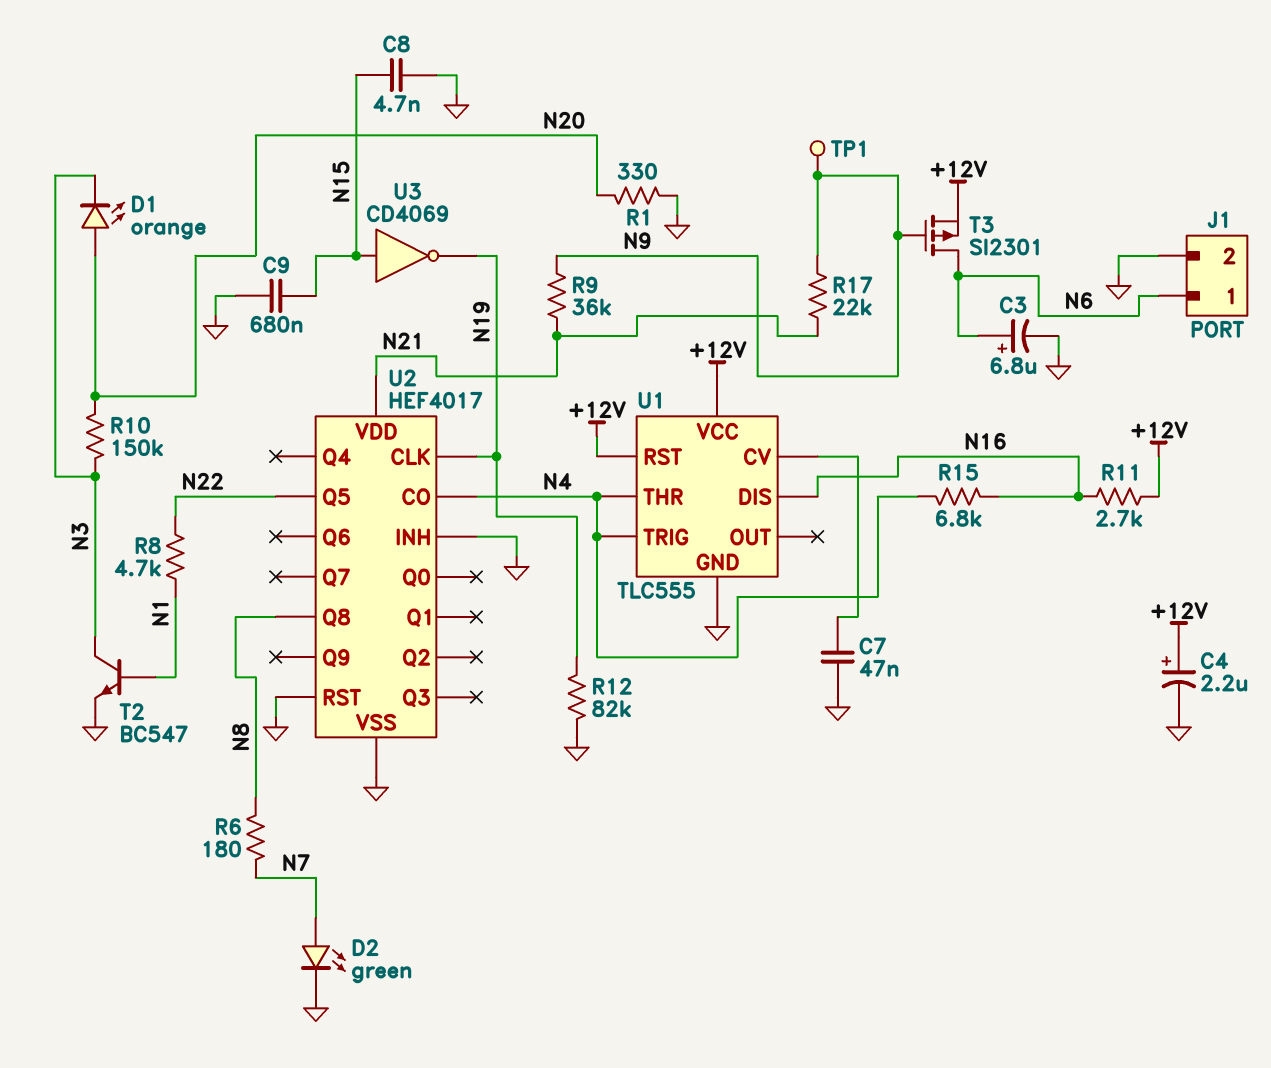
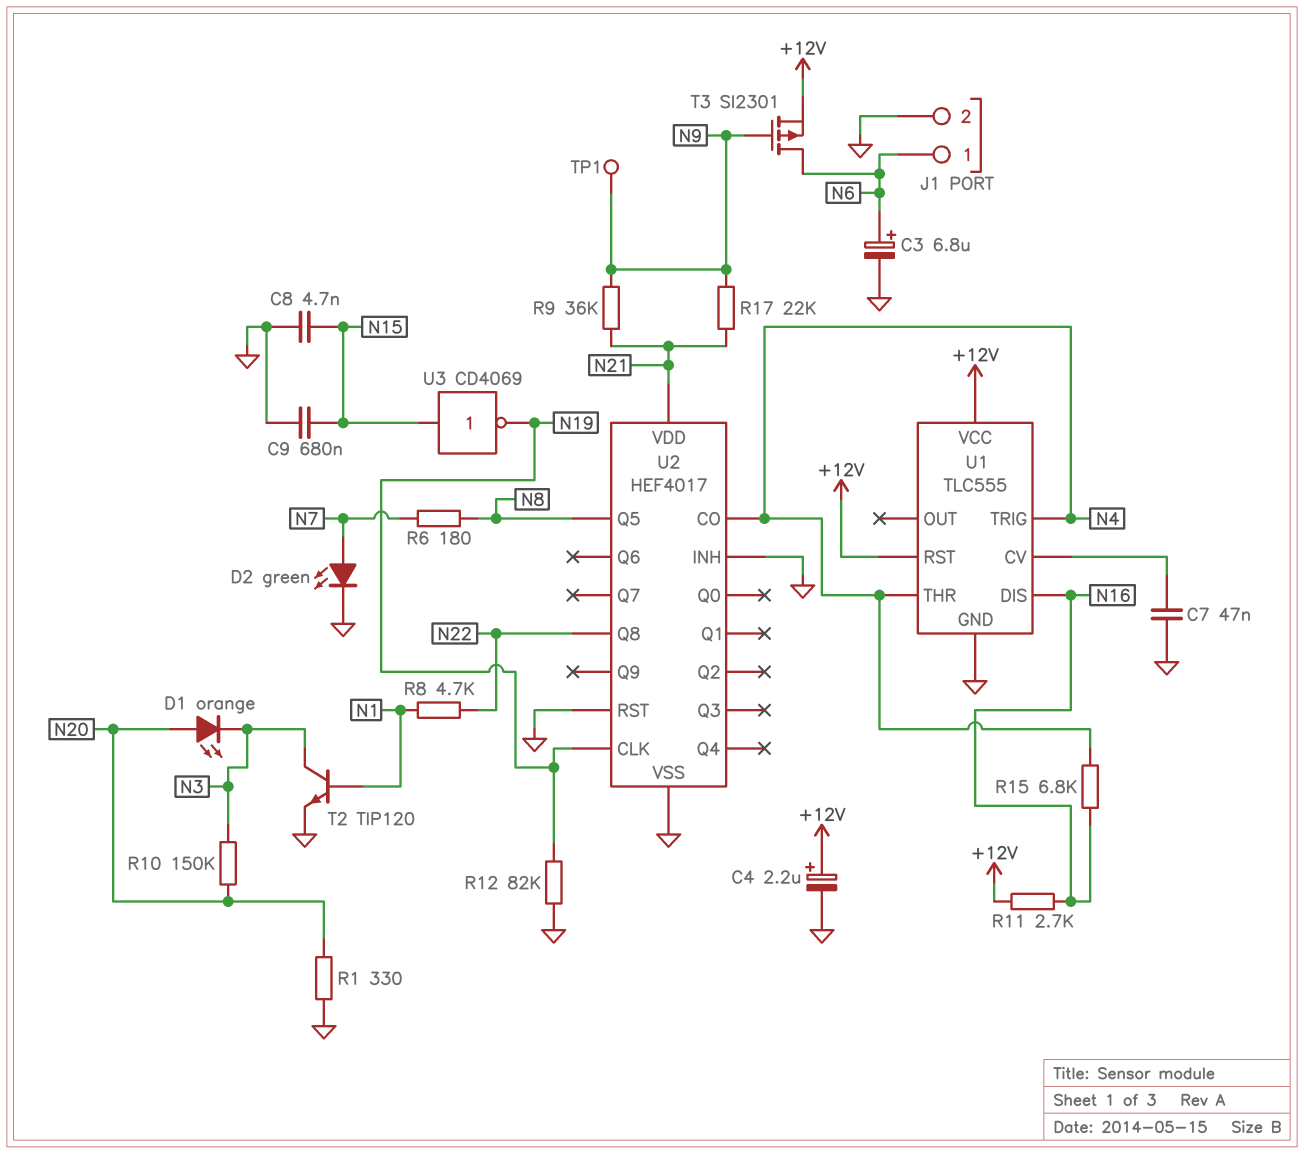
T2: NPN BC547 (B N1, C N3, E GND) -> NPN TIP120 (B N1, C N3, E GND)
U2 pin Q5: N22 -> N8
U2 pin Q8: N8 -> N22

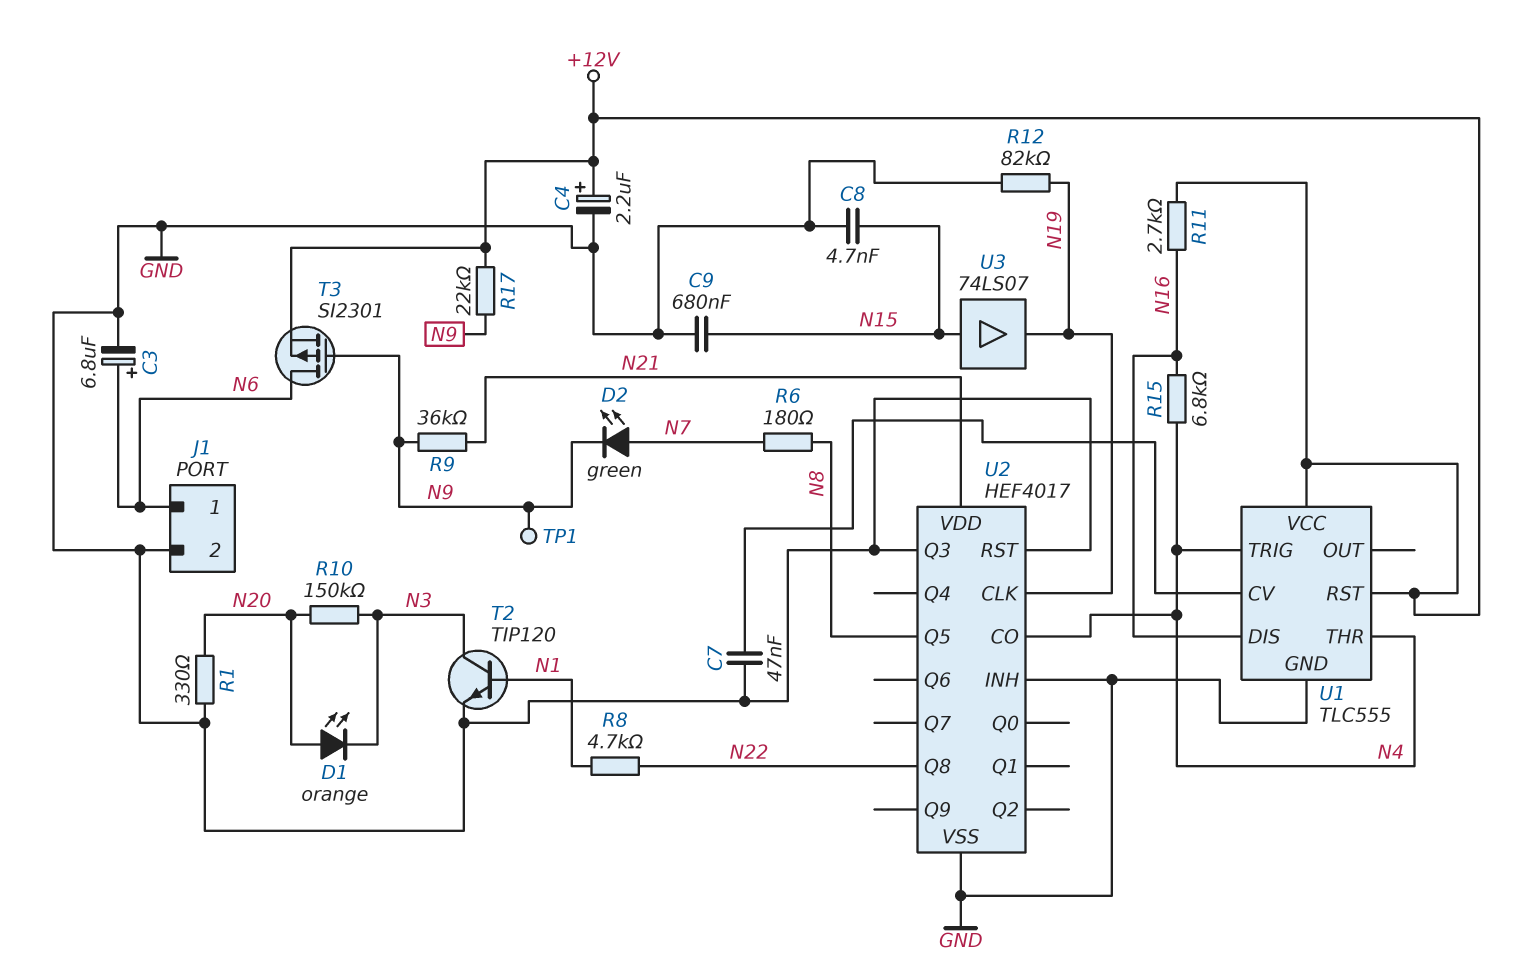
D2: LED green (A N7, K GND) -> LED green (A N7, K N9)
R17: 22k (N9, N21) -> 22k (+12V, N9)
U2 pin Q3: none -> GND
U3: NOT CD4069 (in N15, out N19) -> buffer 74LS07 (in N15, out N19)

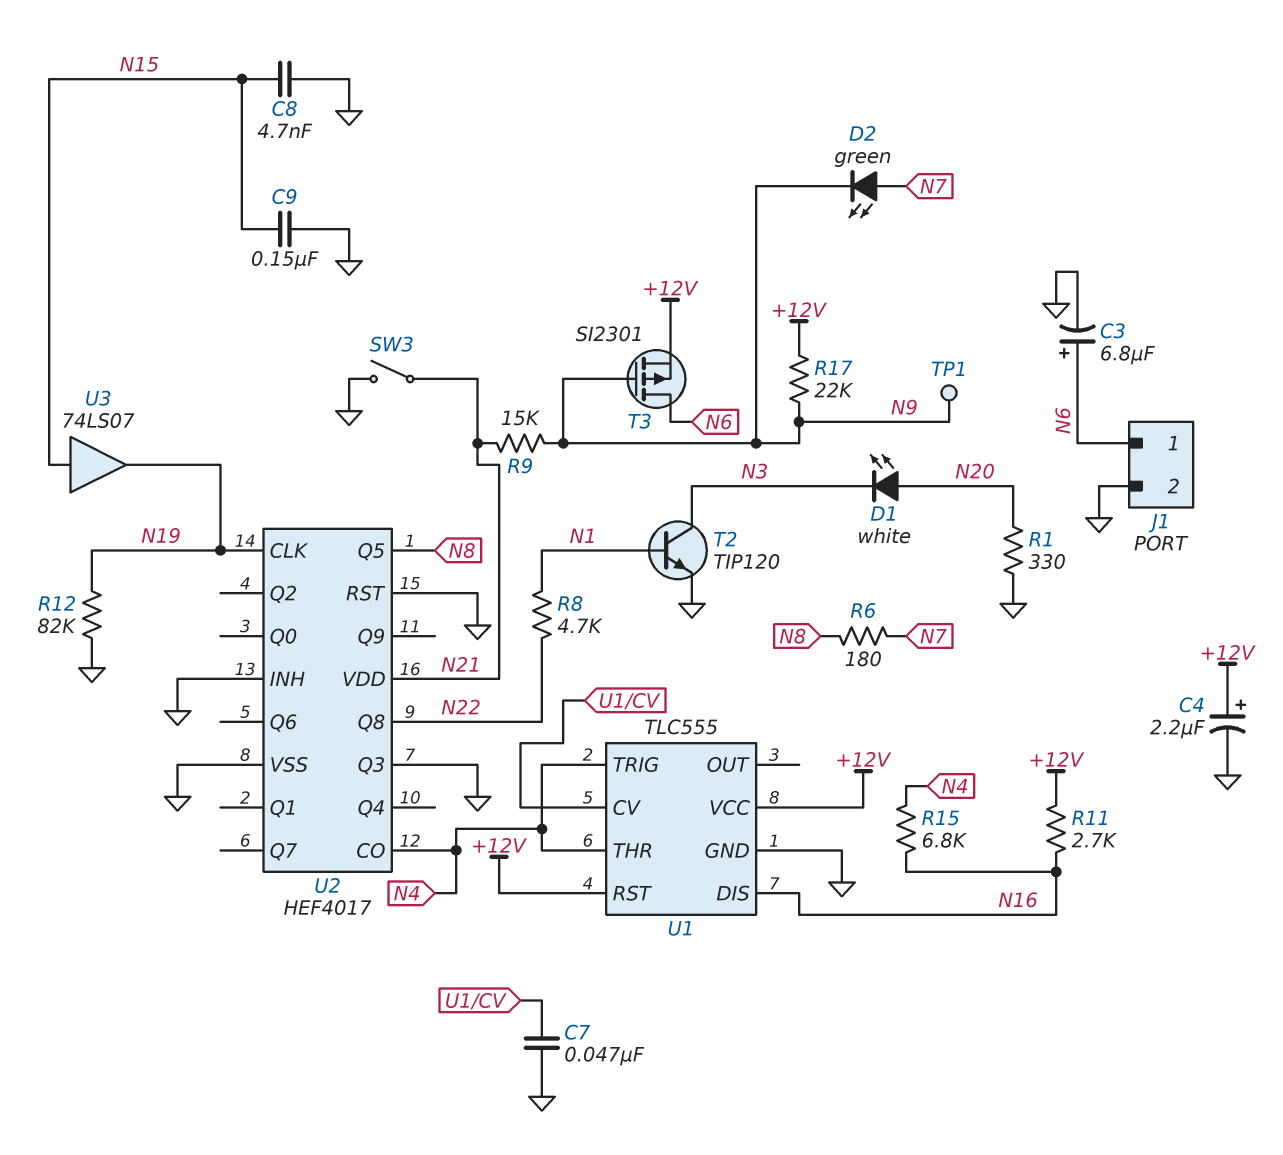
C9: 680nF (GND, N15) -> 150nF (GND, N15)
D1: LED orange (A N20, K N3) -> LED white (A N20, K N3)
R9: 36k (N9, N21) -> 15k (N9, N21)
R10: 150k (N3, N20) -> none
SW3: none -> switch (GND, N21)

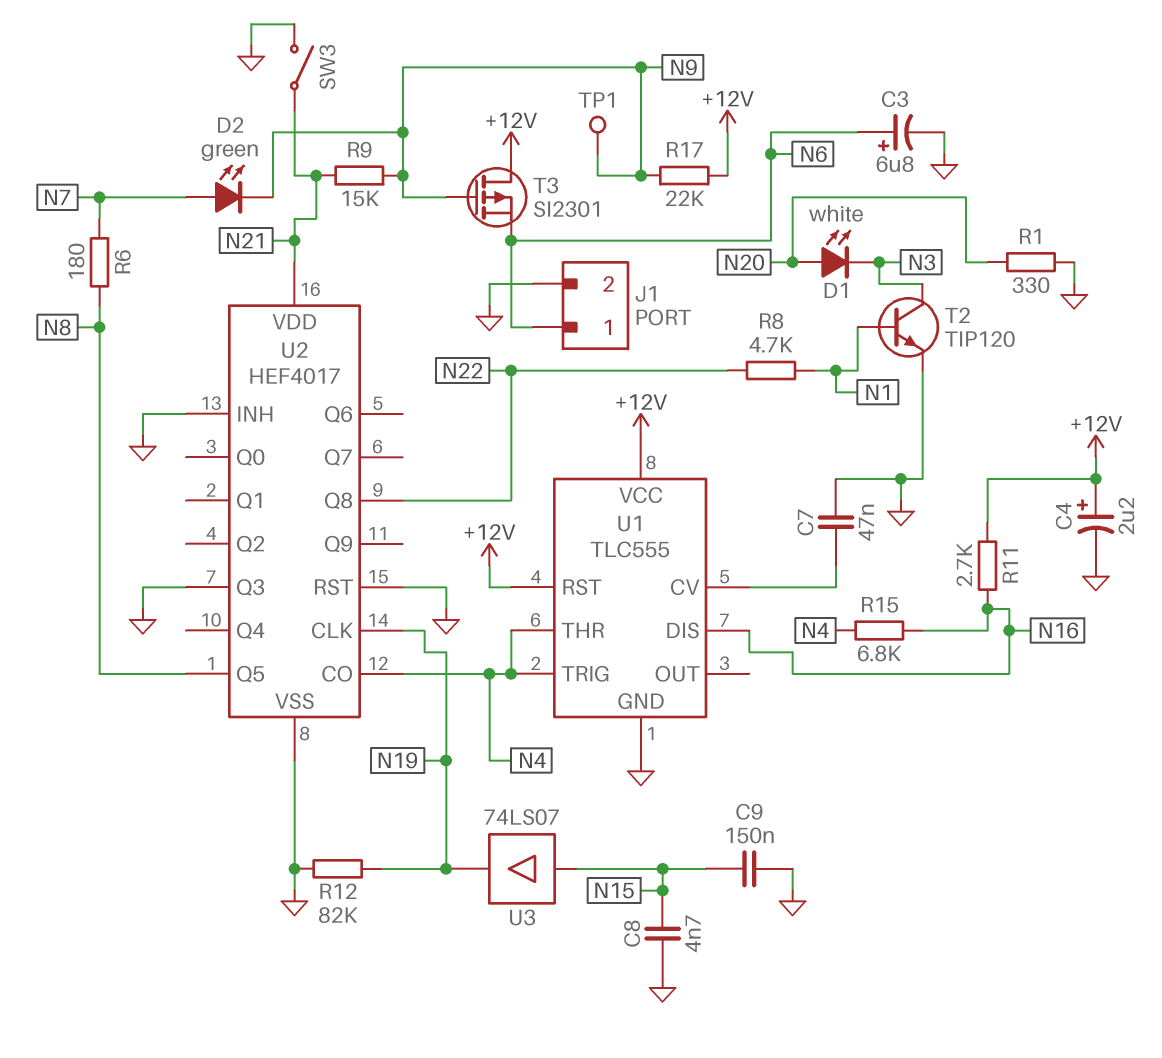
T3: PMOS SI2301 (G N9, D N6, S +12V) -> PMOS SI2301 (G N9, D +12V, S N6)

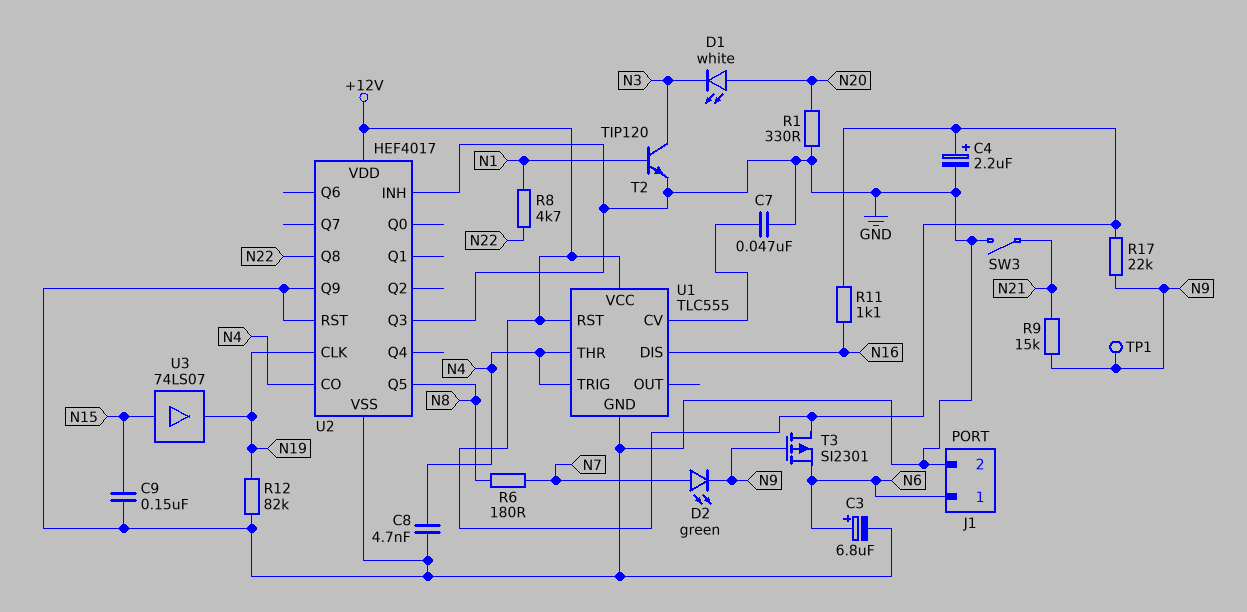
C8: 4.7nF (GND, N15) -> 4.7nF (GND, N4)
R11: 2.7k (+12V, N16) -> 1.1k (+12V, N16)
R15: 6.8k (N4, N16) -> none
U2 pin Q9: none -> GND
U2 pin VDD: N21 -> +12V

